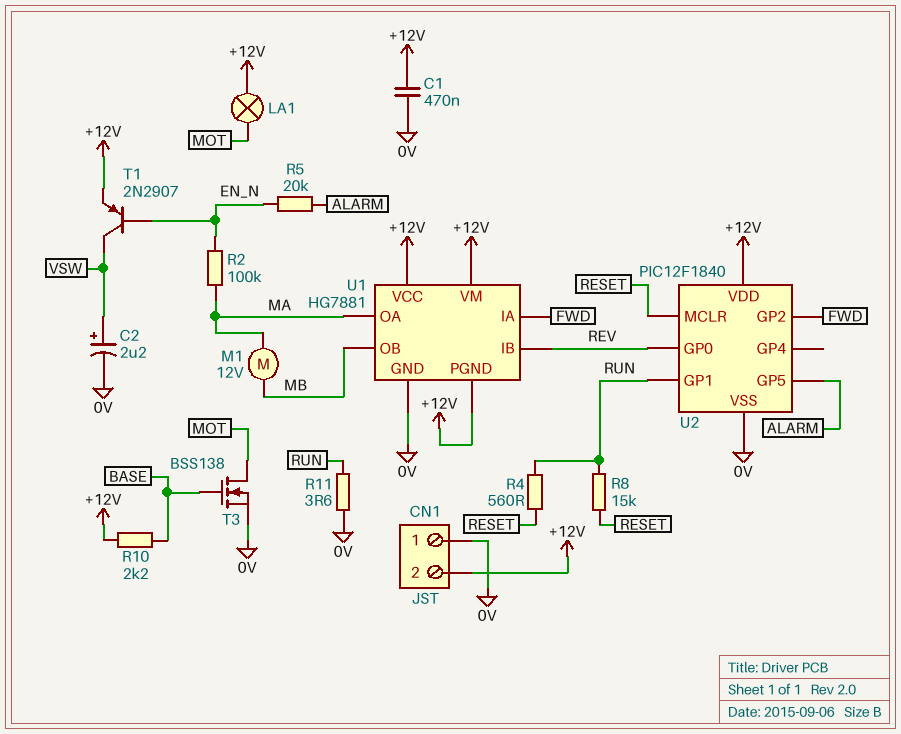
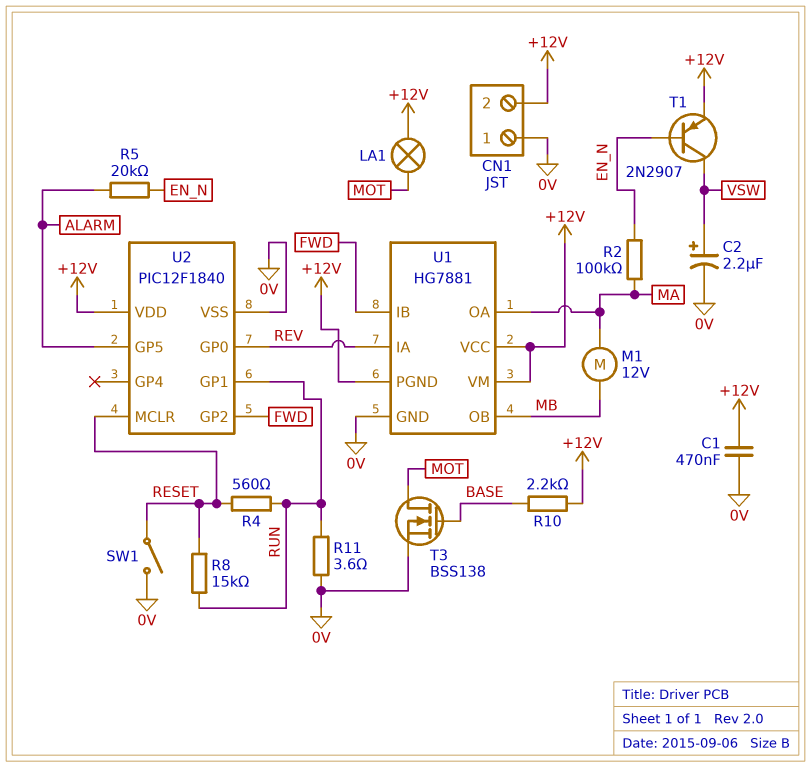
SW1: none -> switch (0V, RESET)
U1 pin IA: FWD -> REV
U1 pin IB: REV -> FWD

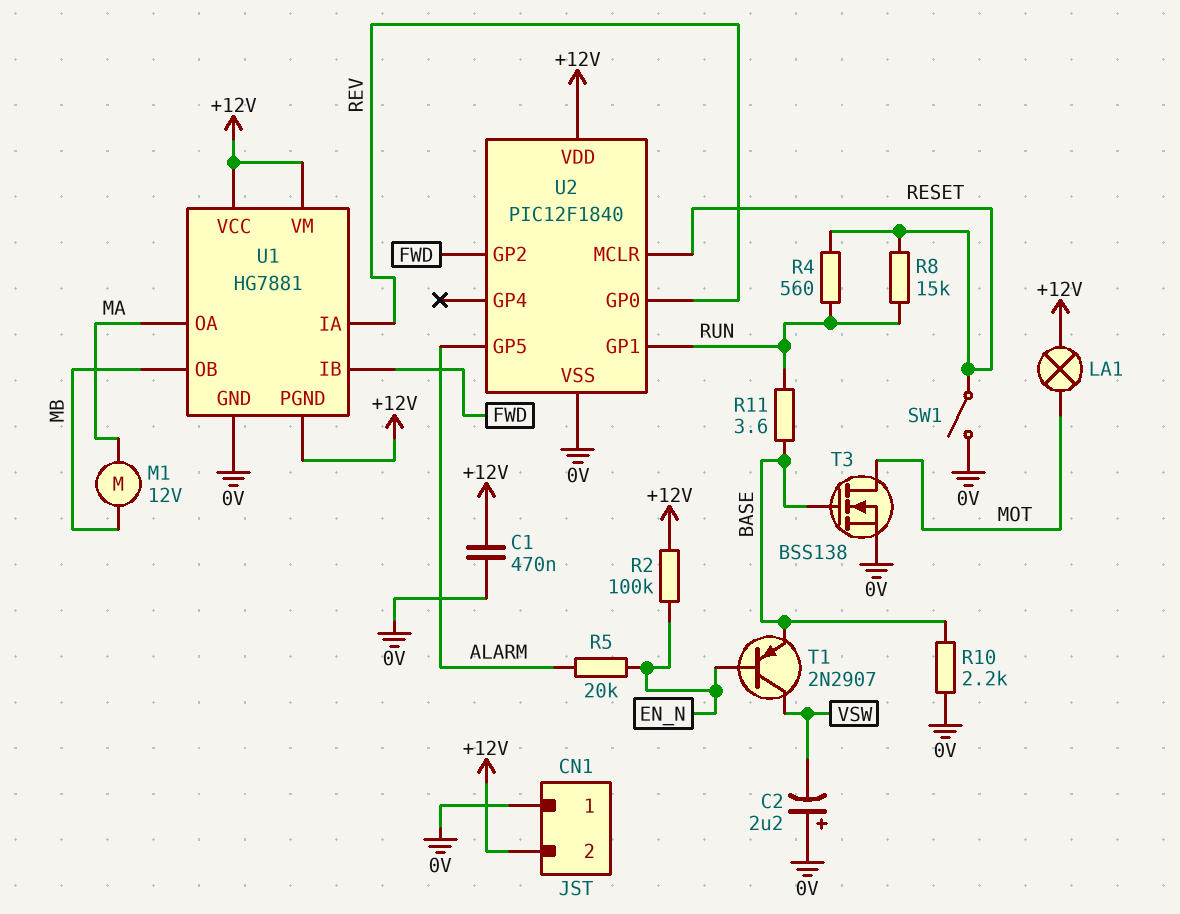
C2: 2.2uF (plus VSW, minus 0V) -> 2.2uF (plus 0V, minus VSW)
R2: 100k (EN_N, MA) -> 100k (+12V, EN_N)
R10: 2.2k (+12V, BASE) -> 2.2k (0V, BASE)
R11: 3.6 (0V, RUN) -> 3.6 (BASE, RUN)
T1: PNP 2N2907 (B EN_N, C VSW, E +12V) -> PNP 2N2907 (B EN_N, C VSW, E BASE)

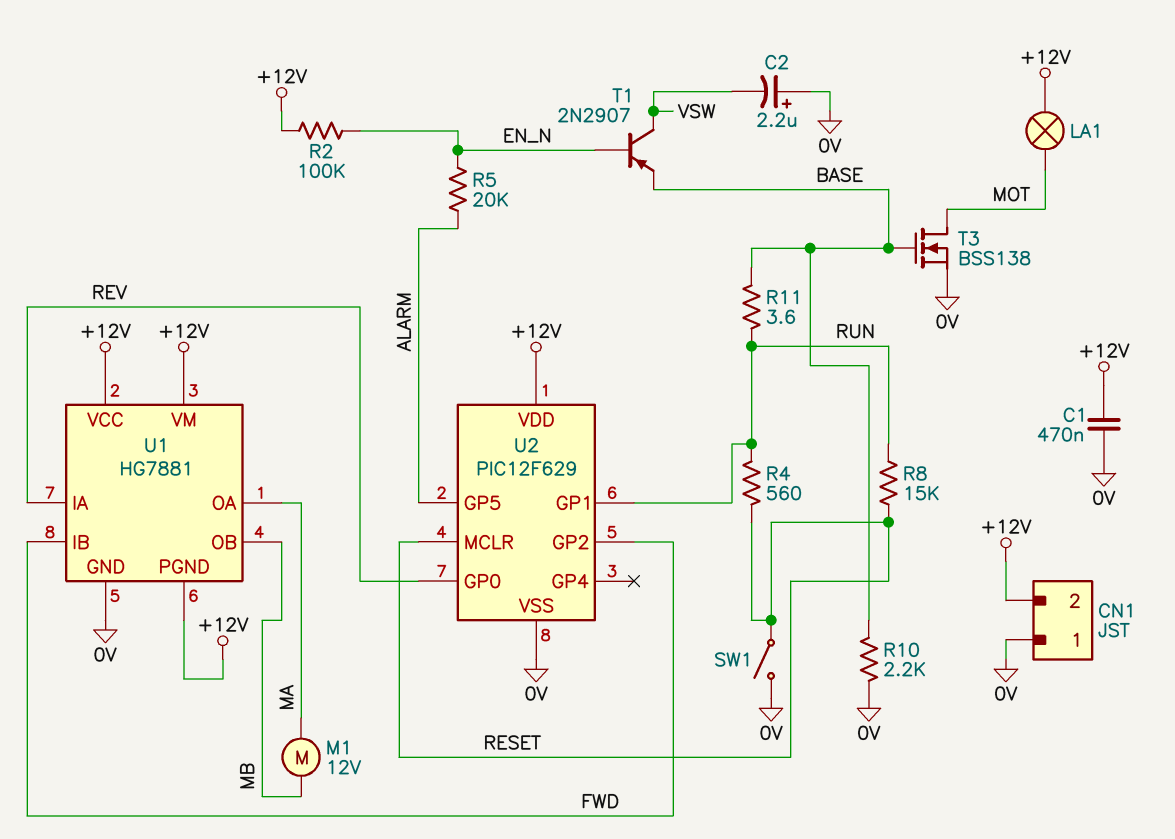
U2: PIC12F1840 -> PIC12F629

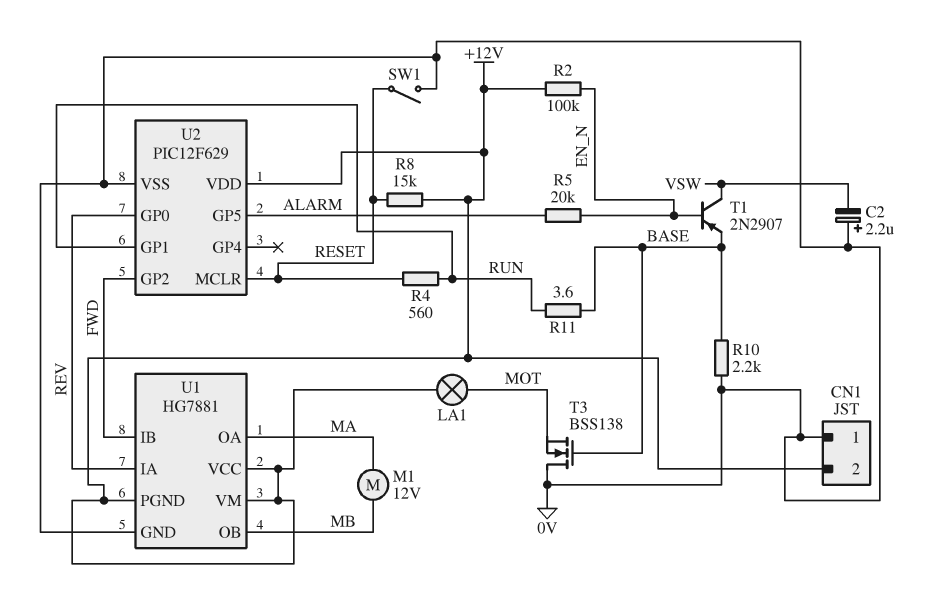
C1: 470nF (+12V, 0V) -> none
R8: 15k (RESET, RUN) -> 15k (+12V, RESET)
T3: NMOS BSS138 (G BASE, D MOT, S 0V) -> NMOS BSS138 (G BASE, D 0V, S MOT)

